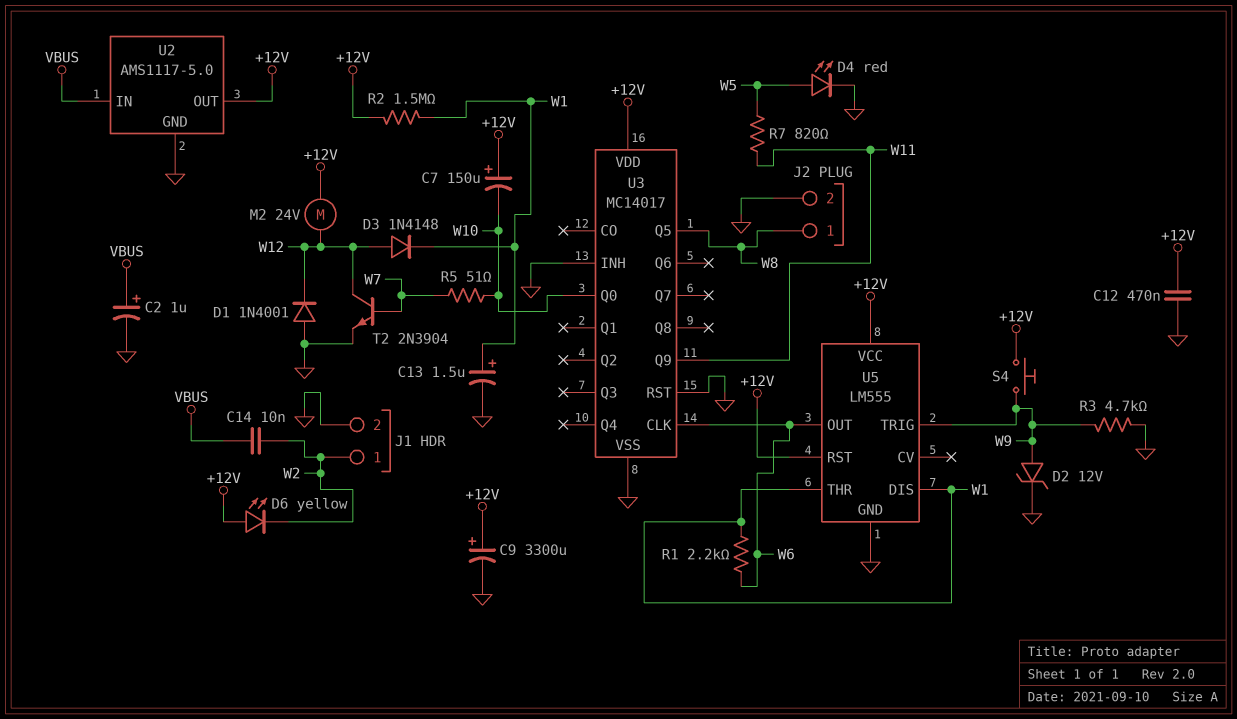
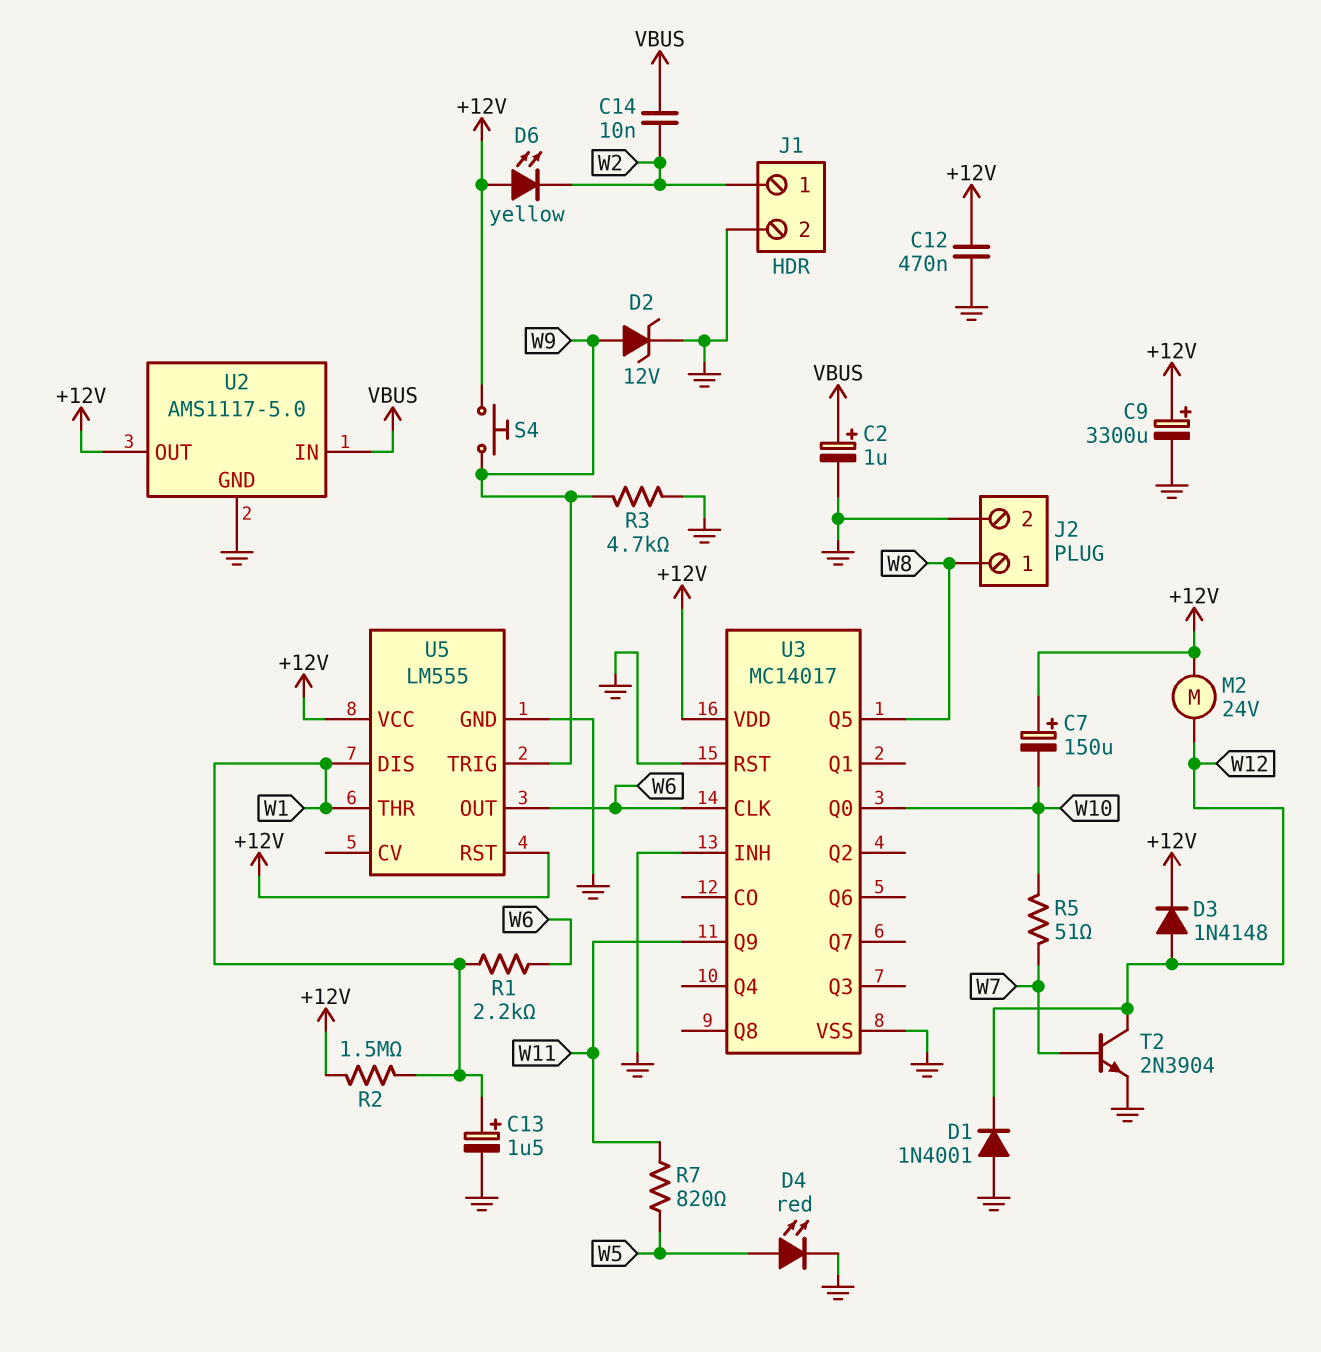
D3: diode 1N4148 (A W12, K W1) -> diode 1N4148 (A W12, K +12V)

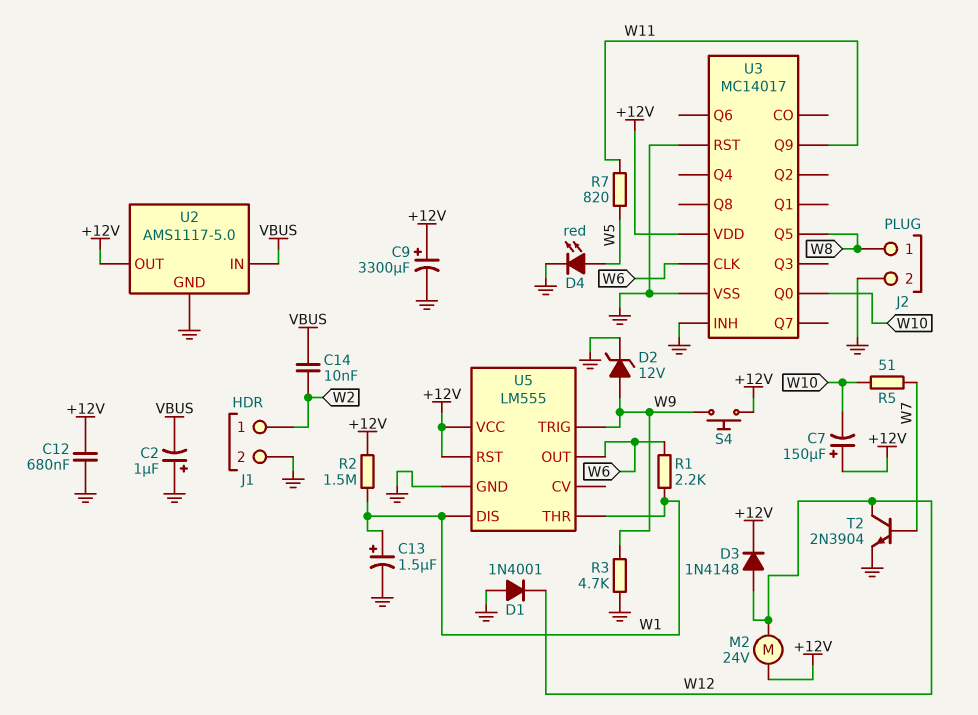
C2: 1uF (plus VBUS, minus GND) -> 1uF (plus GND, minus VBUS)
C12: 470nF (+12V, GND) -> 680nF (+12V, GND)
D6: LED yellow (A +12V, K W2) -> none

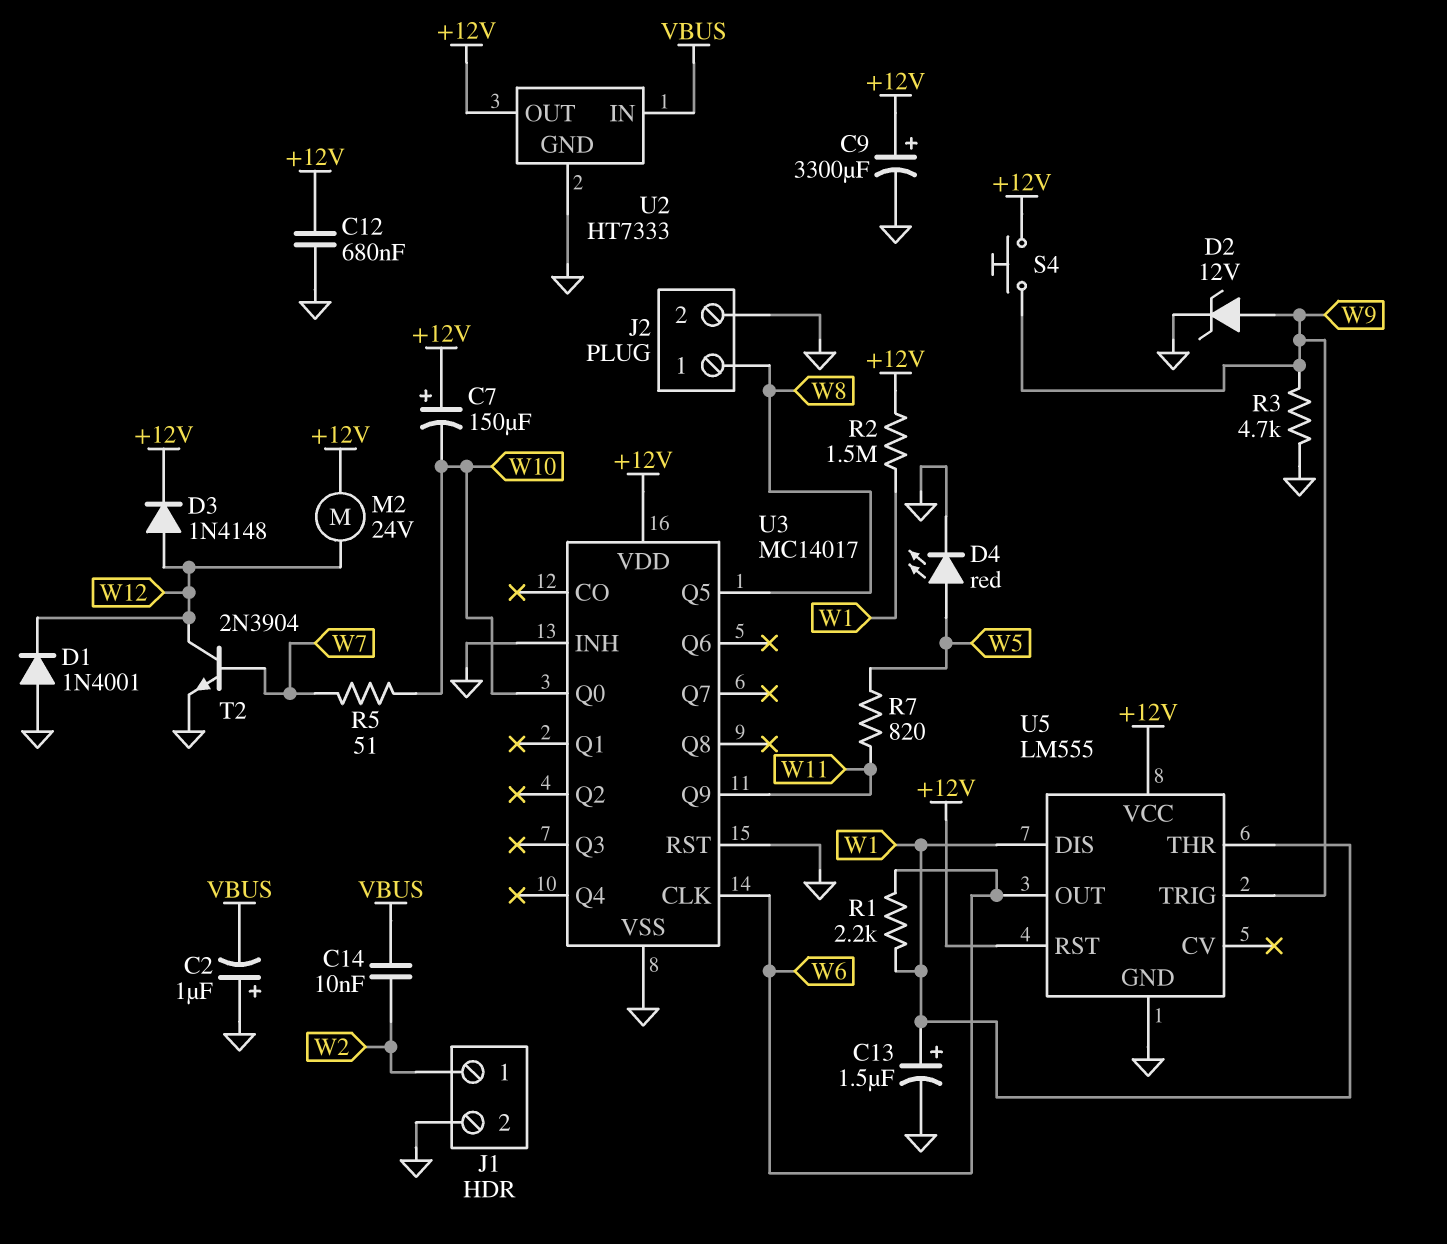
U2: AMS1117-5.0 -> HT7333

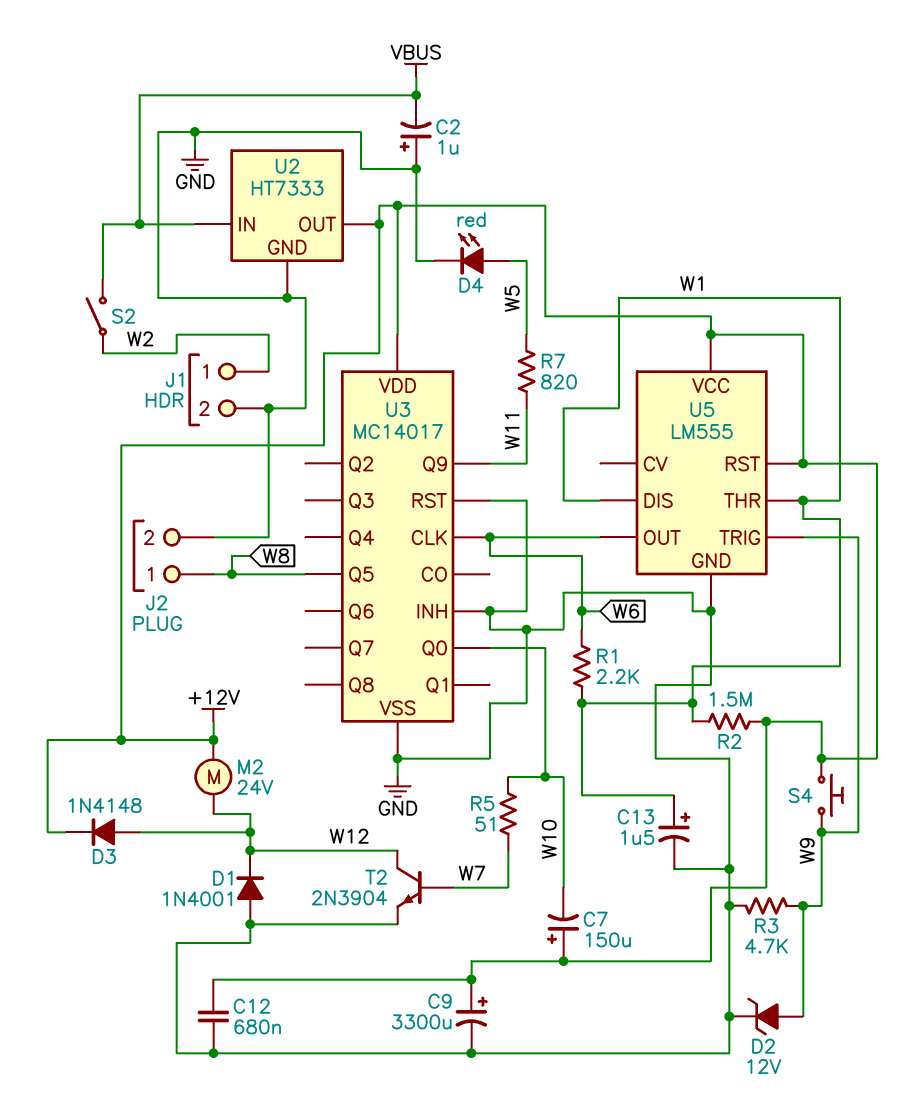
C14: 10nF (VBUS, W2) -> none
S2: none -> switch (VBUS, W2)

